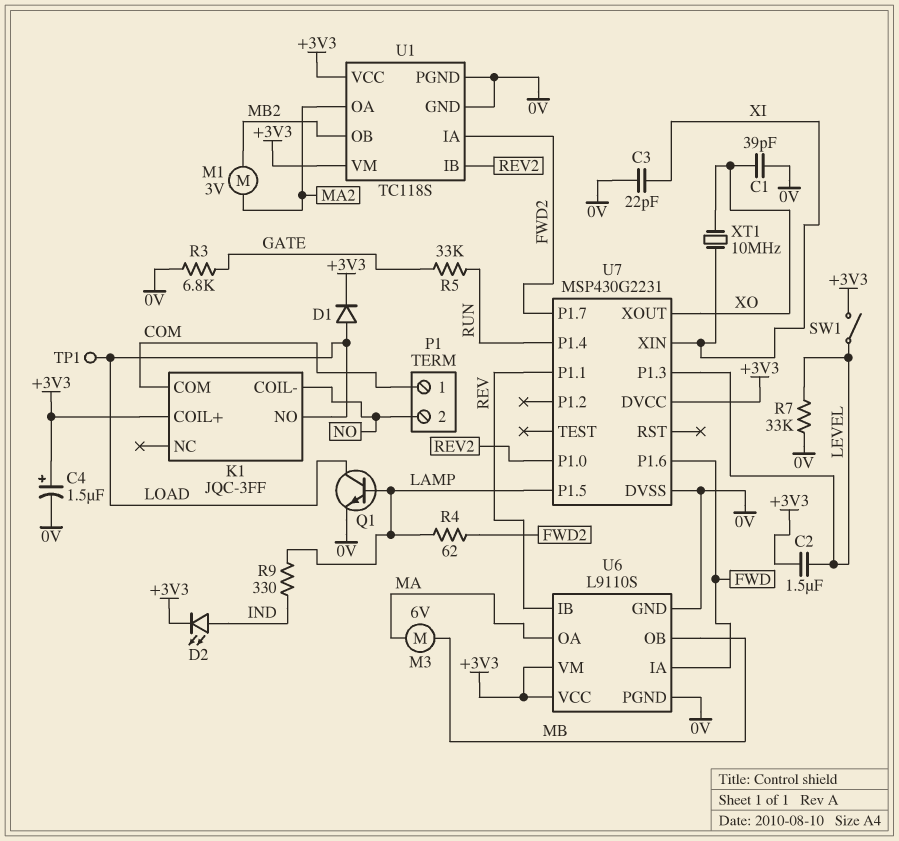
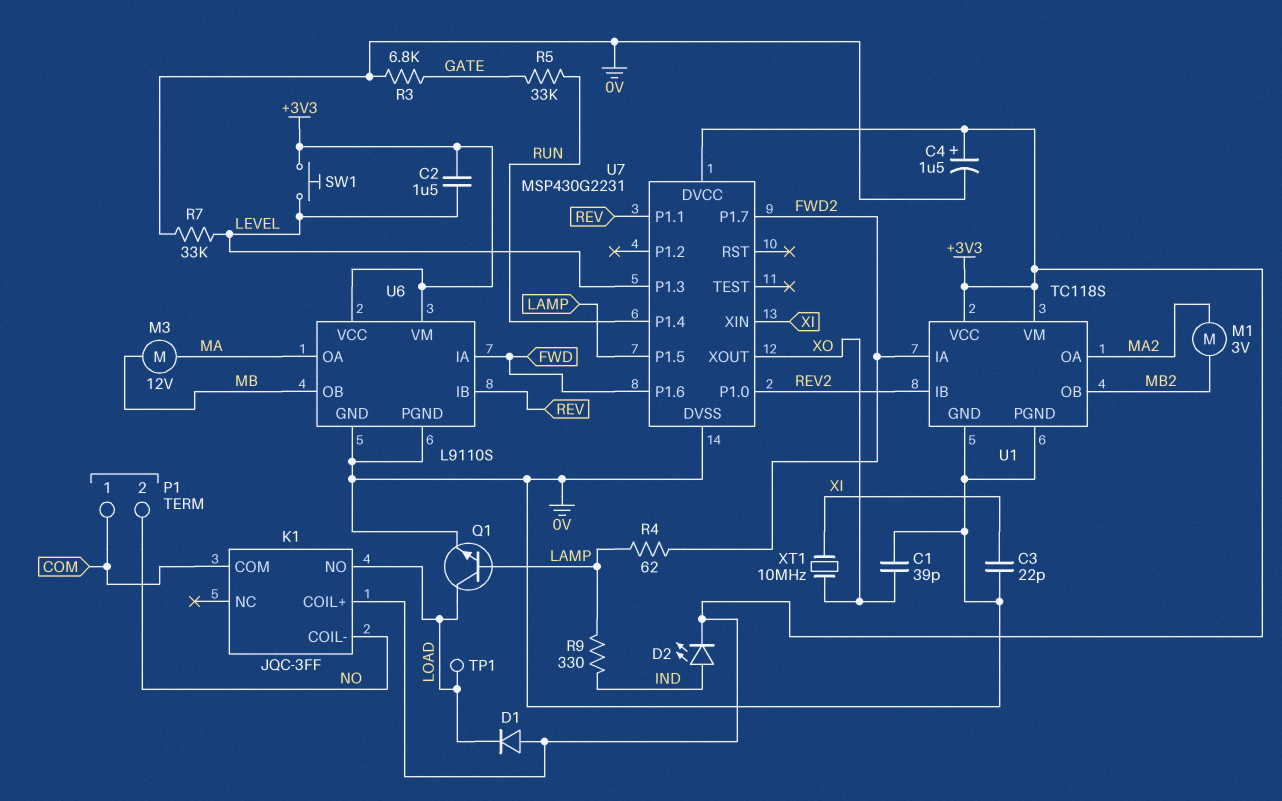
D1: diode (A LOAD, K +3V3) -> diode (A +3V3, K LOAD)
M3: motor 6V (MA, MB) -> motor 12V (MA, MB)
SW1: switch (+3V3, LEVEL) -> button (+3V3, LEVEL)

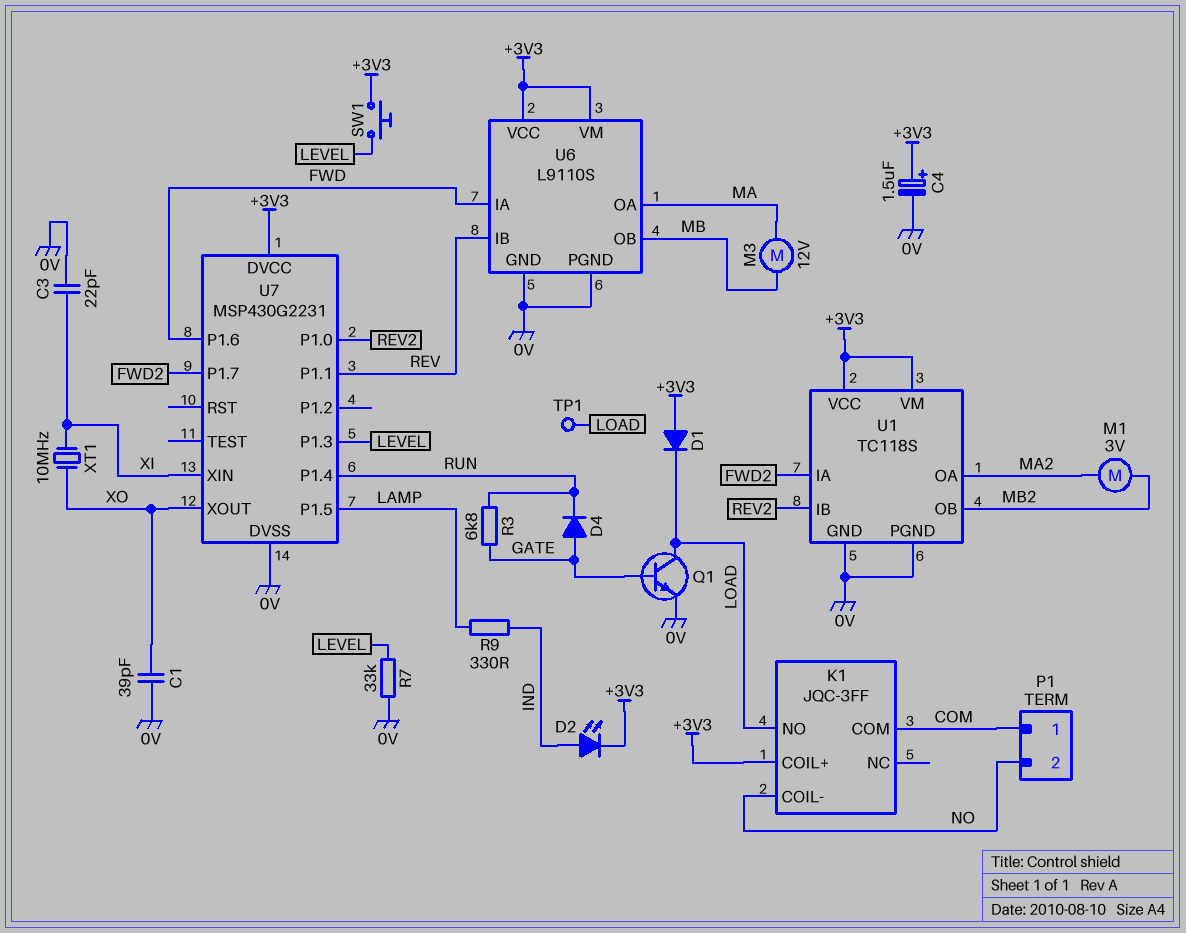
C2: 1.5uF (+3V3, LEVEL) -> none
D4: none -> diode (A GATE, K RUN)
Q1: NPN (B LAMP, C LOAD, E 0V) -> NPN (B GATE, C LOAD, E 0V)
R3: 6.8k (0V, GATE) -> 6.8k (GATE, RUN)
R4: 62 (FWD2, LAMP) -> none
R5: 33k (GATE, RUN) -> none

